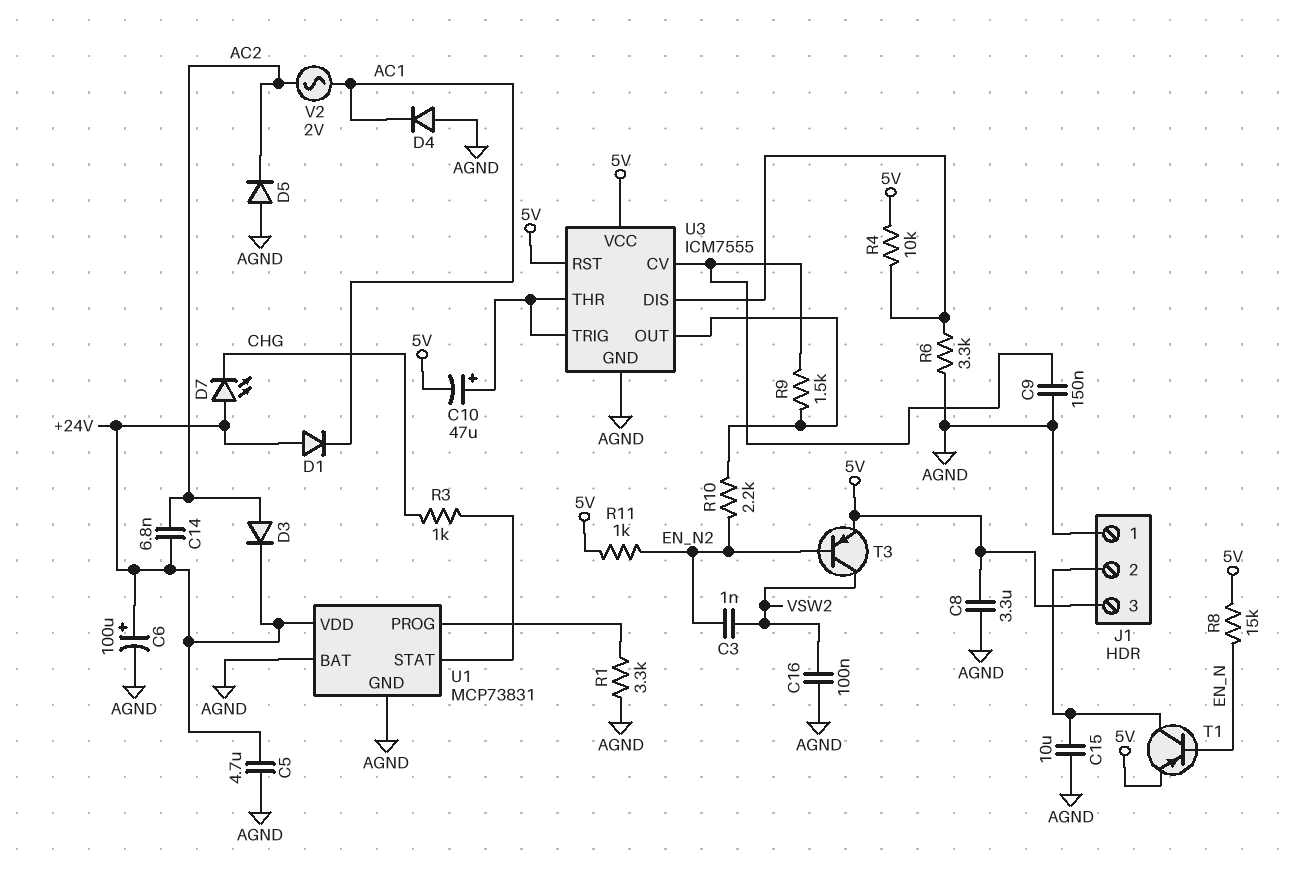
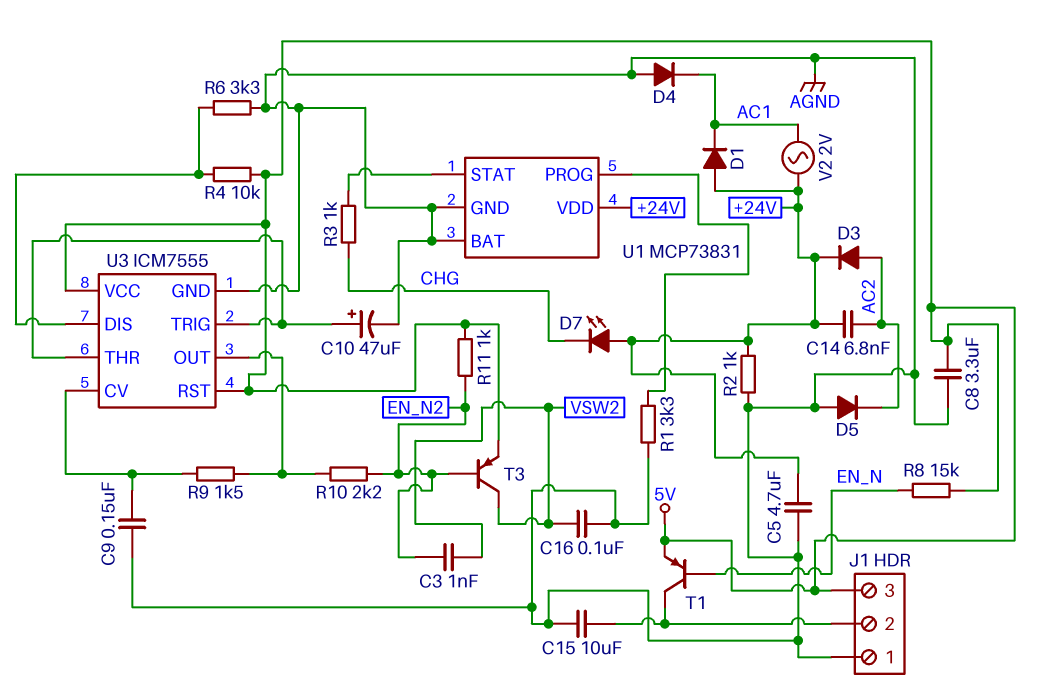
C6: 100uF (plus +24V, minus AGND) -> none
C10: 47uF (plus U3/THR, minus 5V) -> 47uF (plus U3/THR, minus AGND)
R2: none -> 1k (+24V, AGND)
V2: AC 2V (AC1, AC2) -> AC 2V (+24V, AC1)

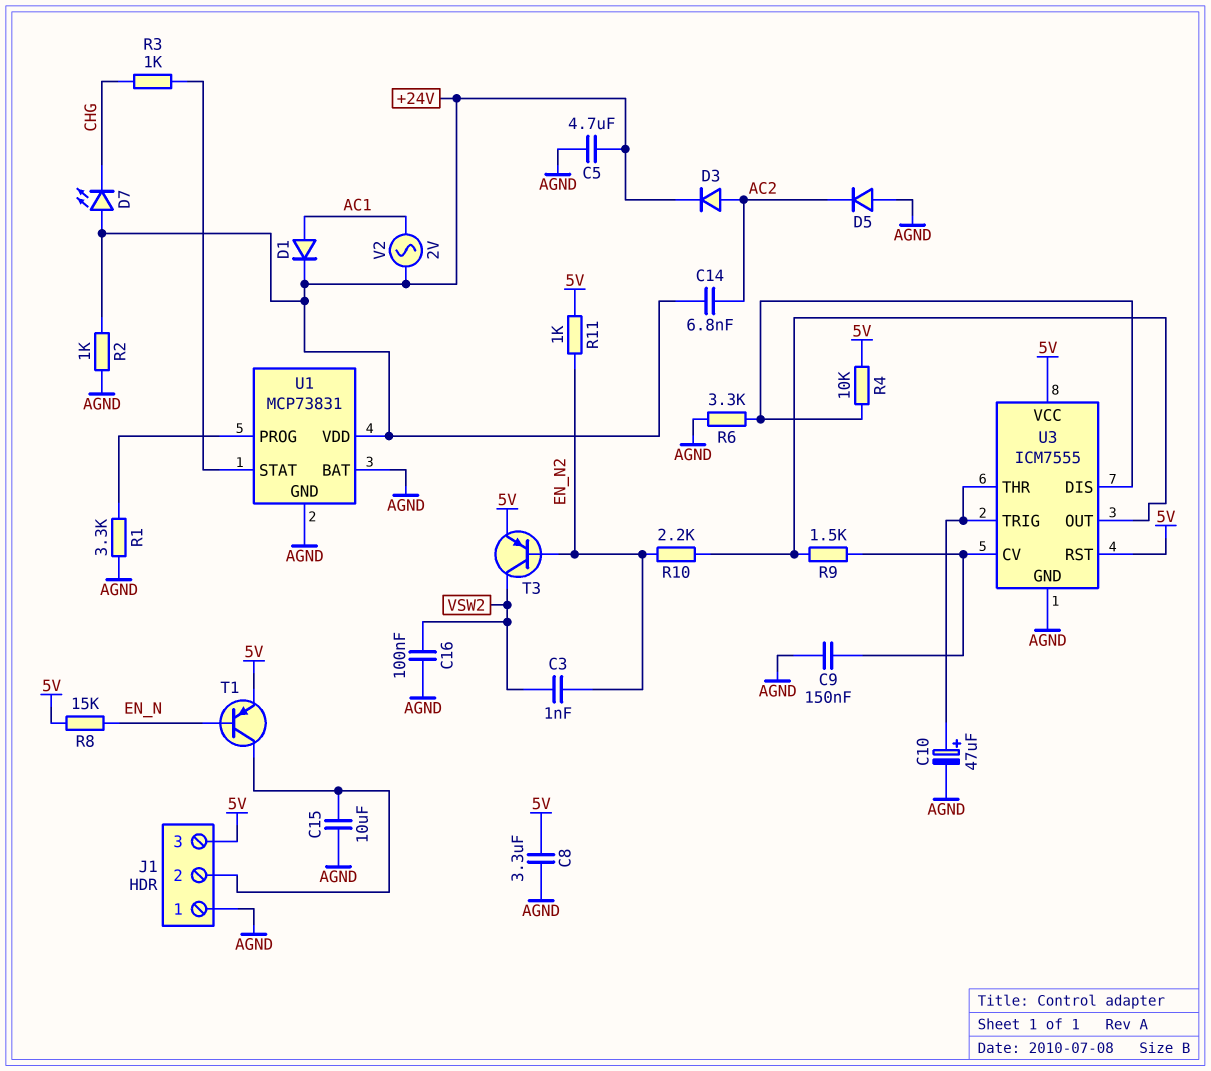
D1: diode (A +24V, K AC1) -> diode (A AC1, K +24V)
D4: diode (A AGND, K AC1) -> none

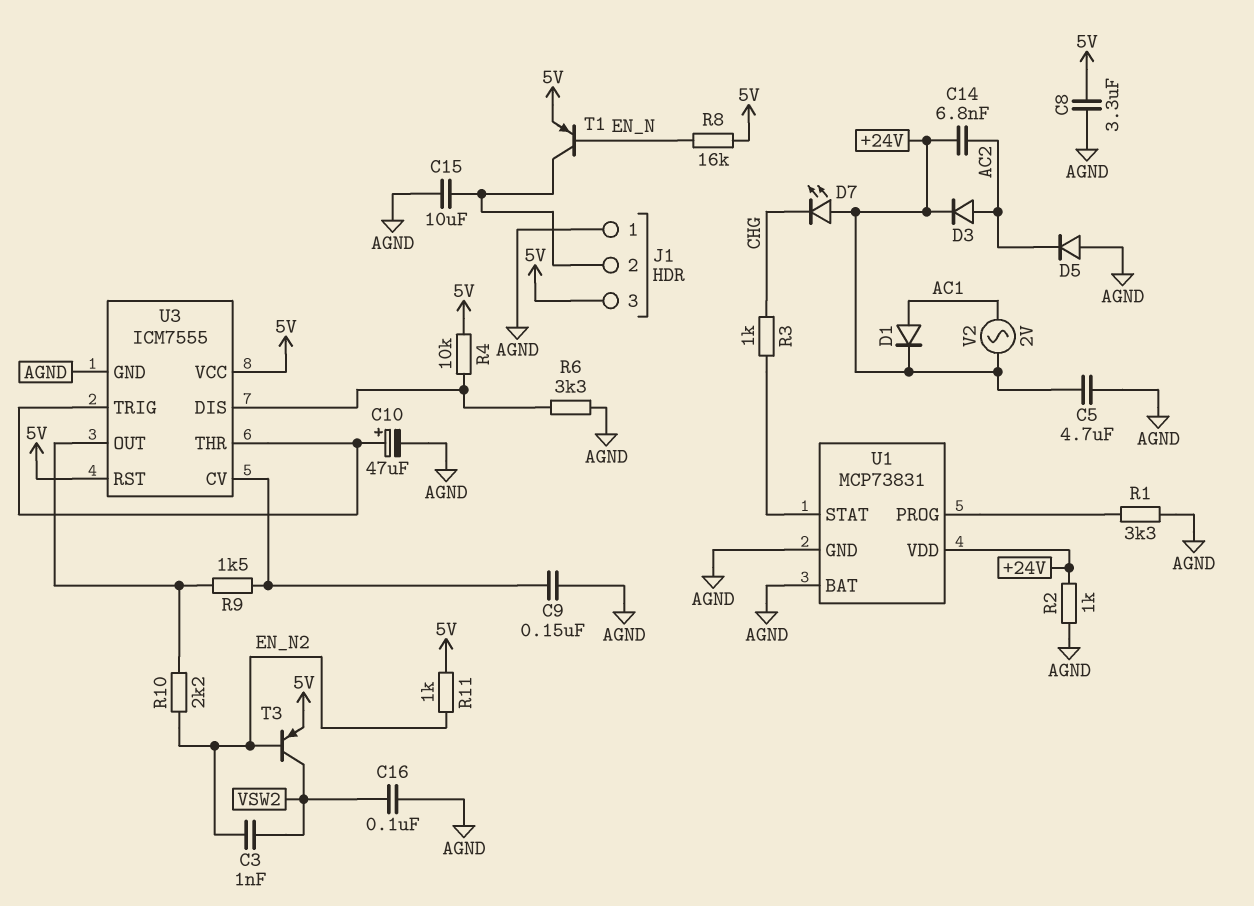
R8: 15k (5V, EN_N) -> 16k (5V, EN_N)

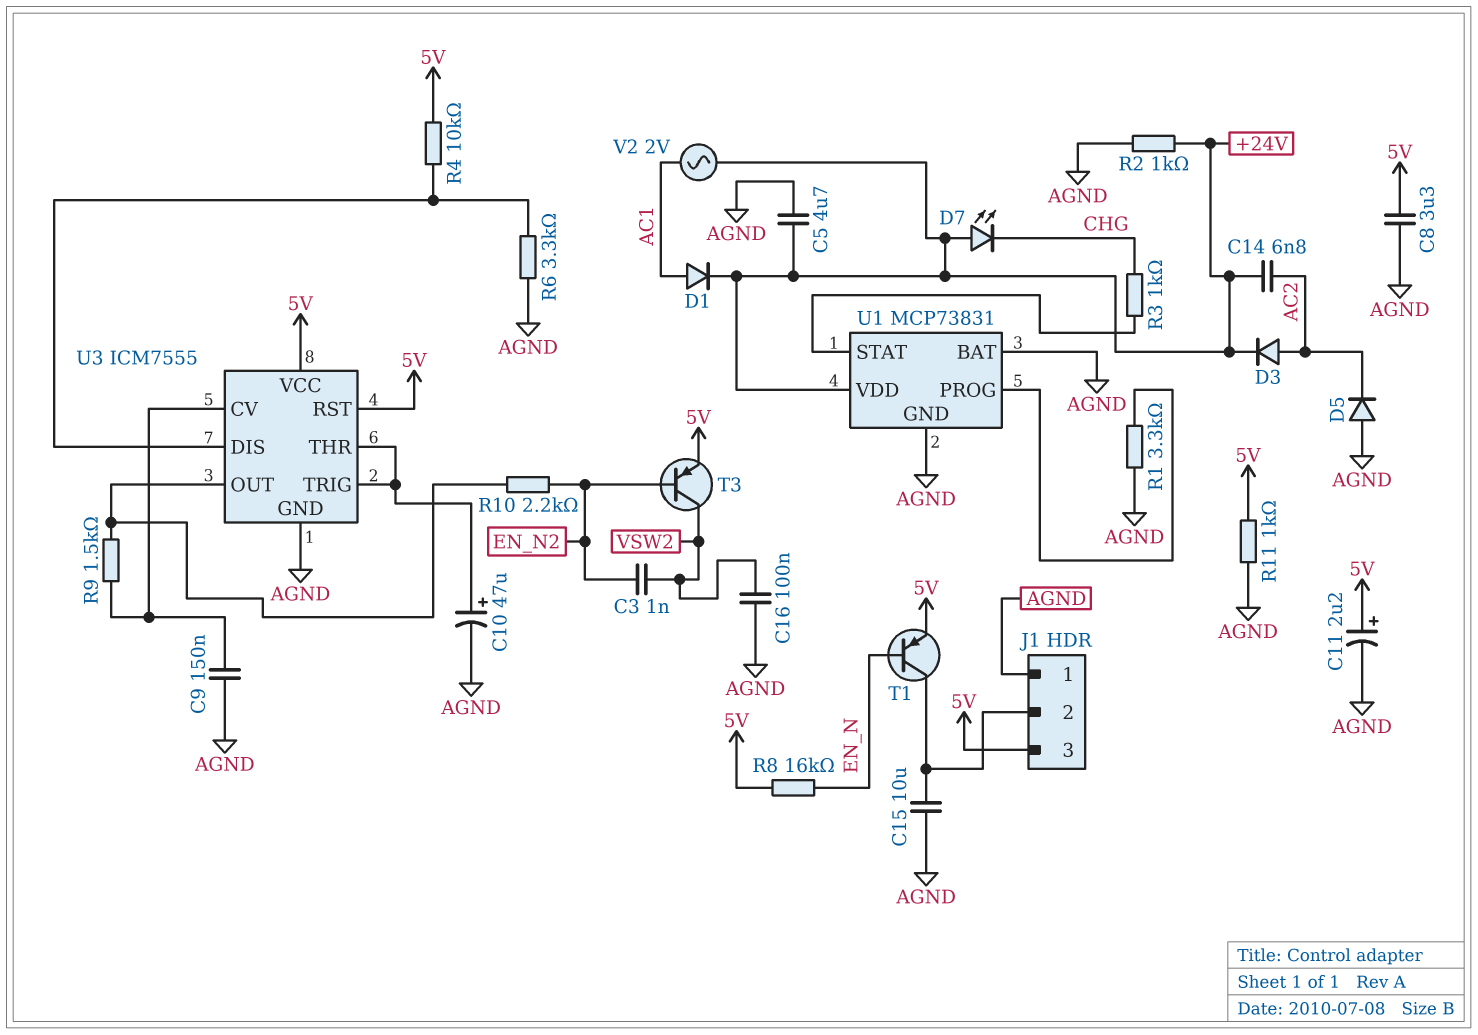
C11: none -> 2.2uF (plus 5V, minus AGND)
R11: 1k (5V, EN_N2) -> 1k (5V, AGND)

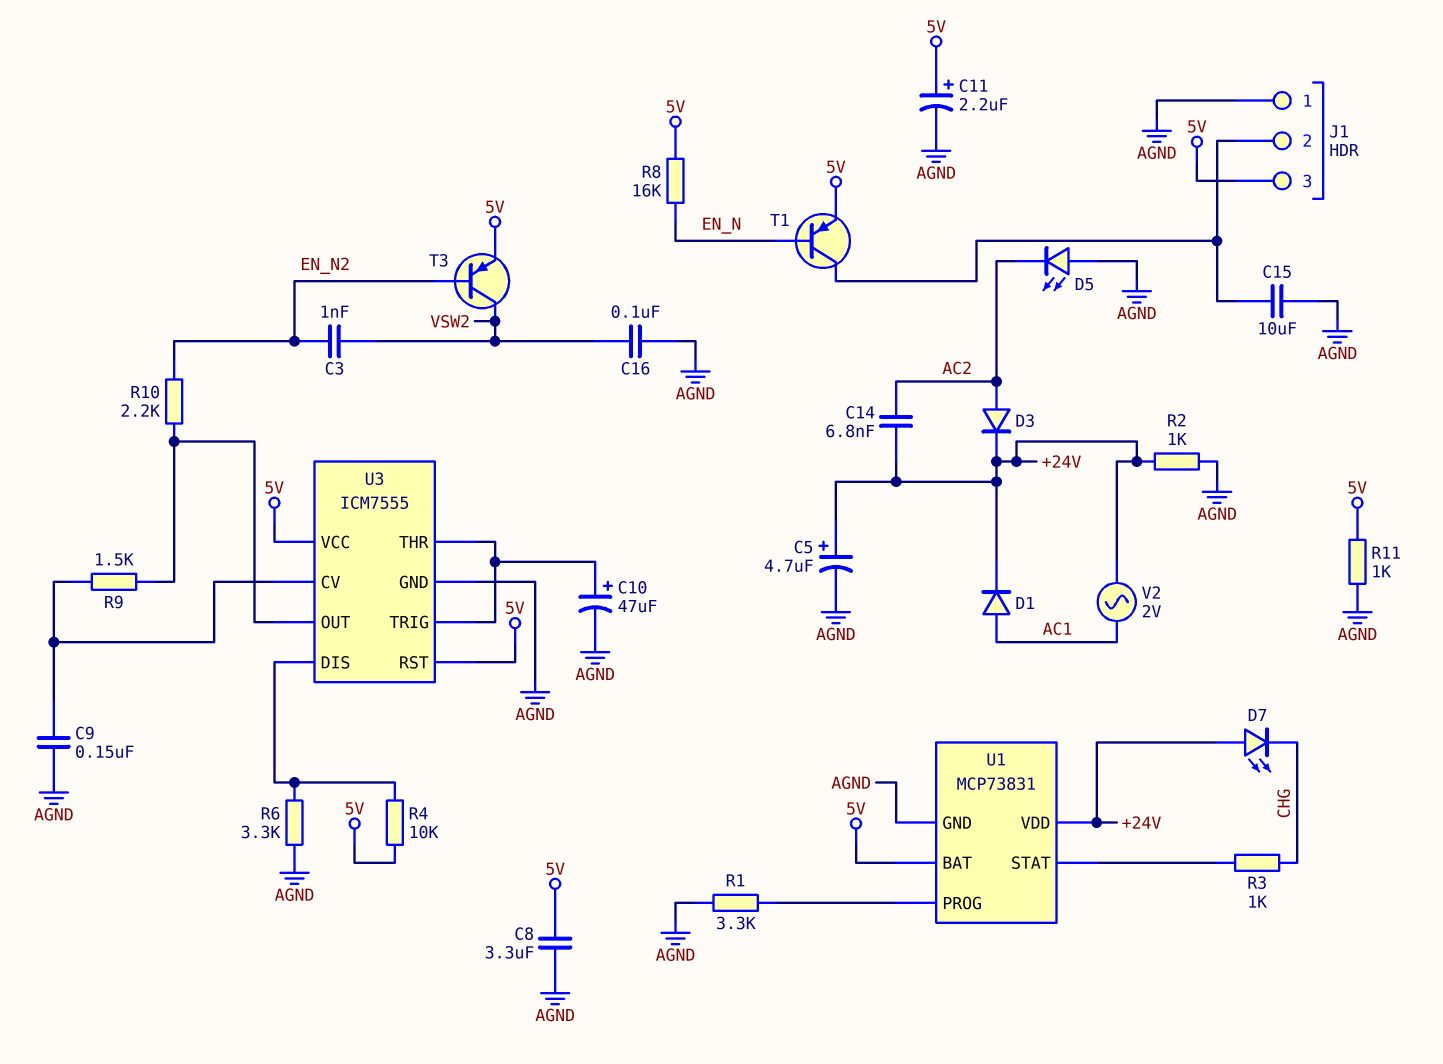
C5: 4.7uF (+24V, AGND) -> 4.7uF (plus +24V, minus AGND)
D5: diode (A AGND, K AC2) -> LED (A AGND, K AC2)
U1 pin BAT: AGND -> 5V

